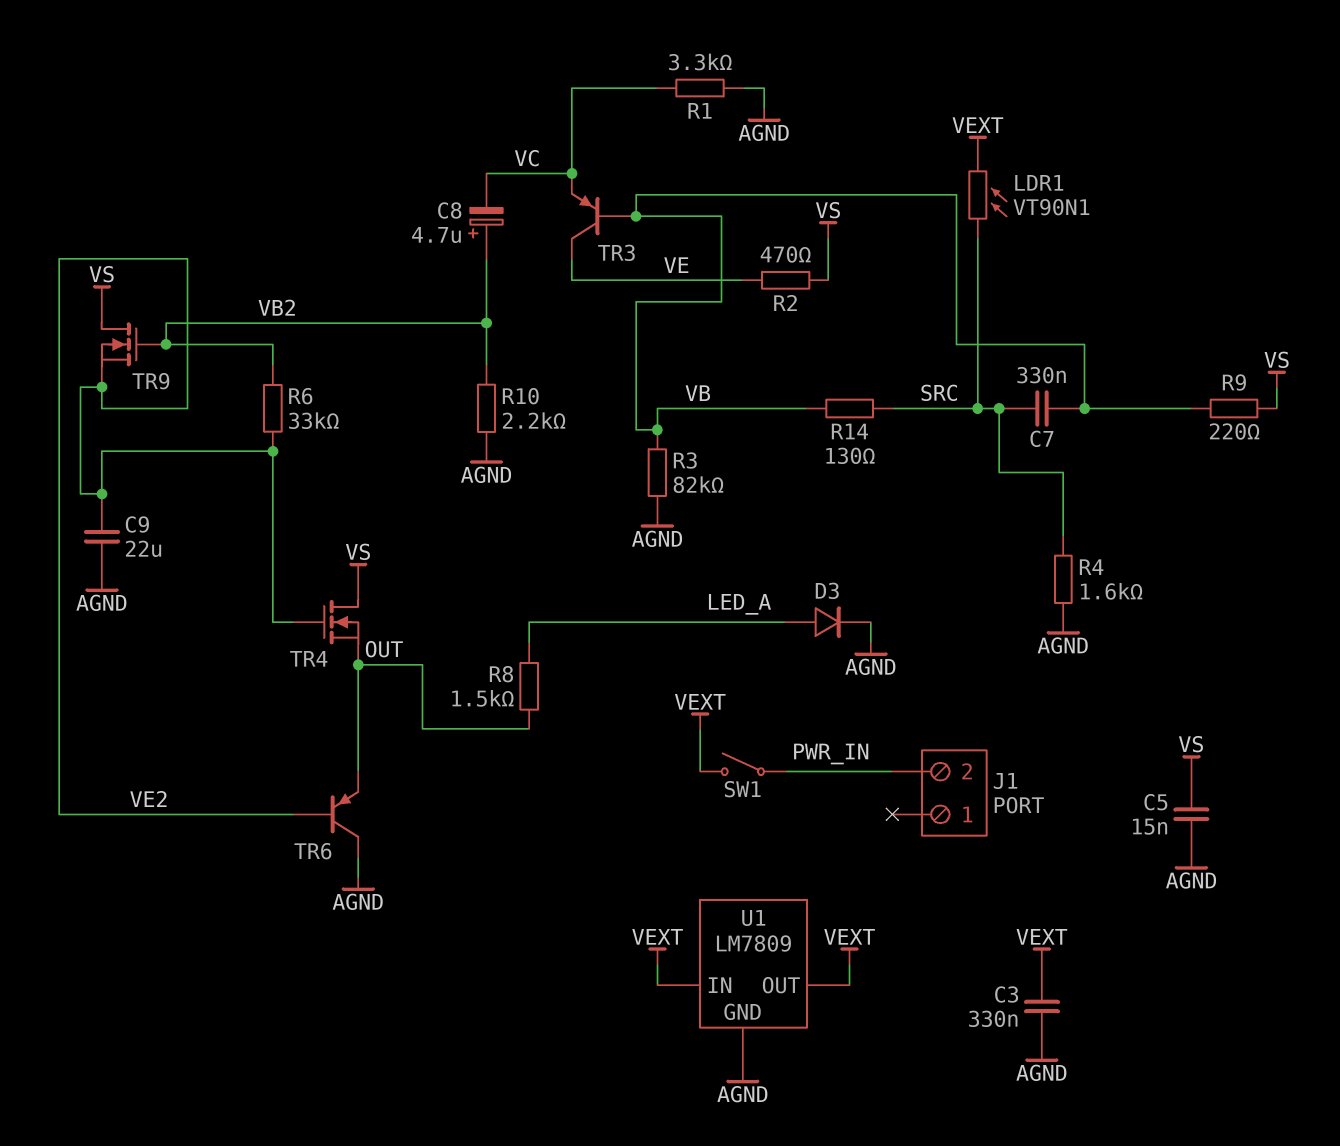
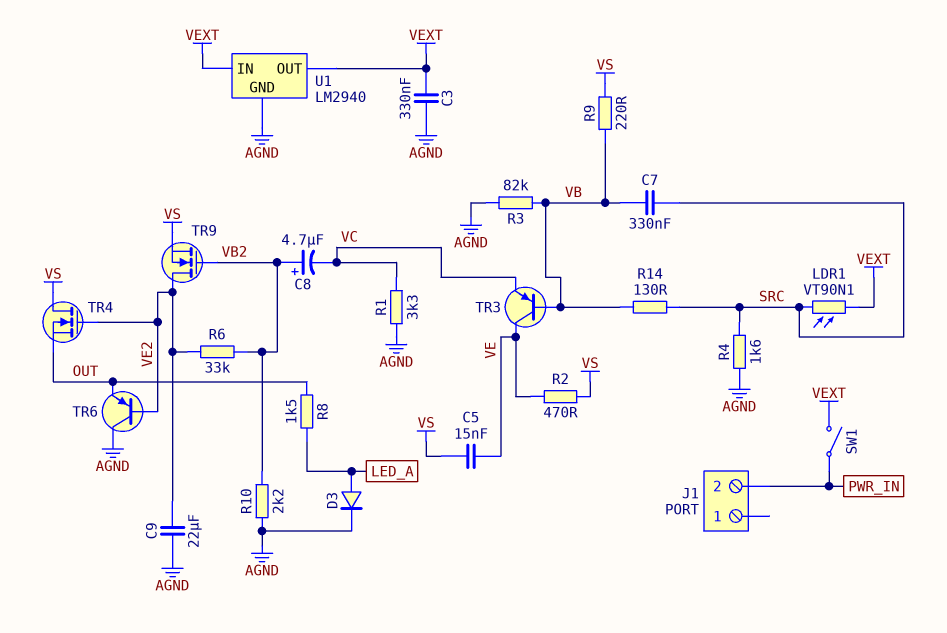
C5: 15nF (AGND, VS) -> 15nF (VE, VS)
TR9: NMOS (G VB2, D VS, S VE2) -> NMOS (G VB2, D VE2, S VS)
U1: LM7809 -> LM2940

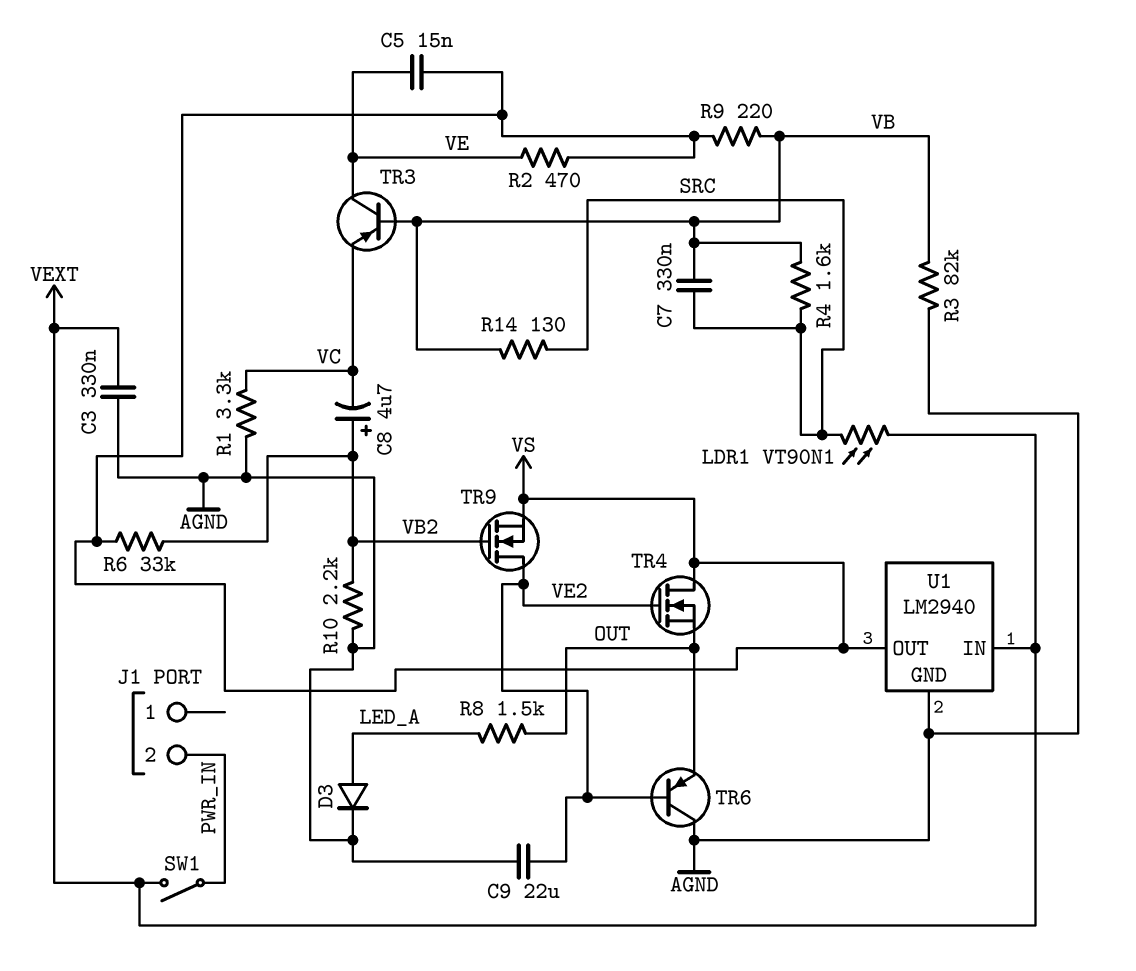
R4: 1.6k (AGND, SRC) -> 1.6k (SRC, VB)
R6: 33k (VB2, VE2) -> 33k (VB2, VS)
U1 pin OUT: VEXT -> VS

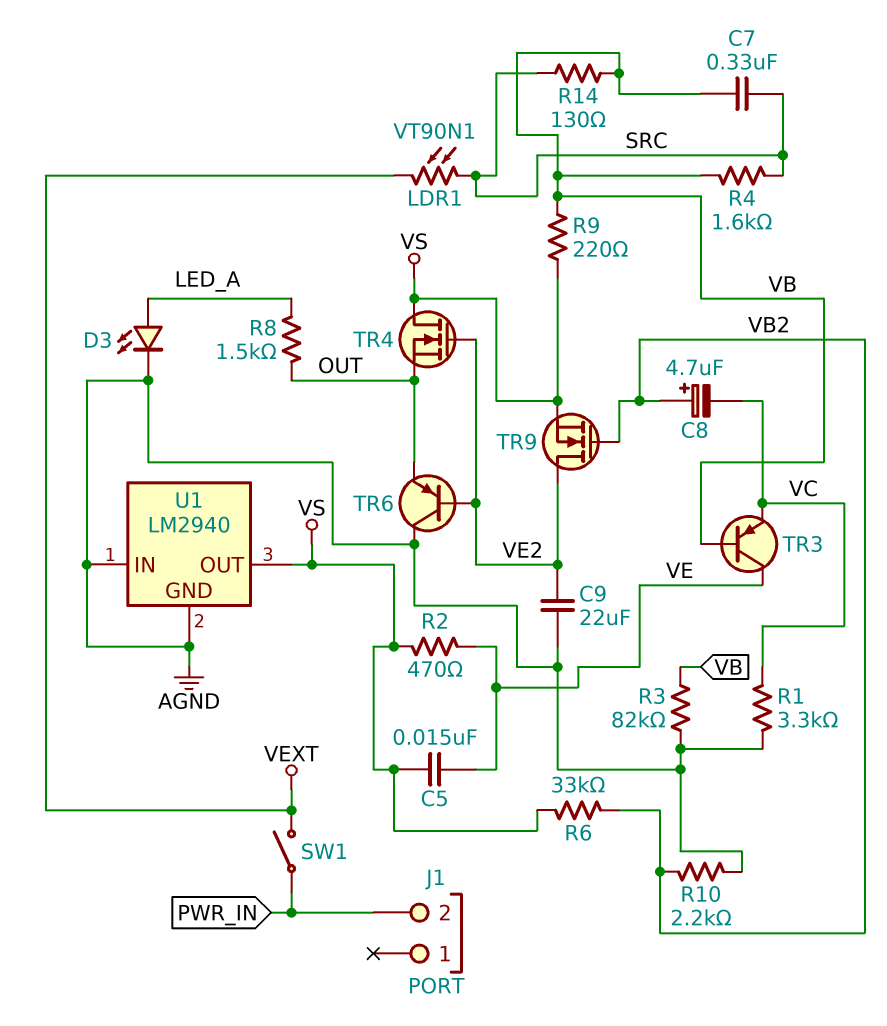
C3: 330nF (AGND, VEXT) -> none
D3: diode (A LED_A, K AGND) -> LED (A LED_A, K AGND)
U1 pin IN: VEXT -> AGND

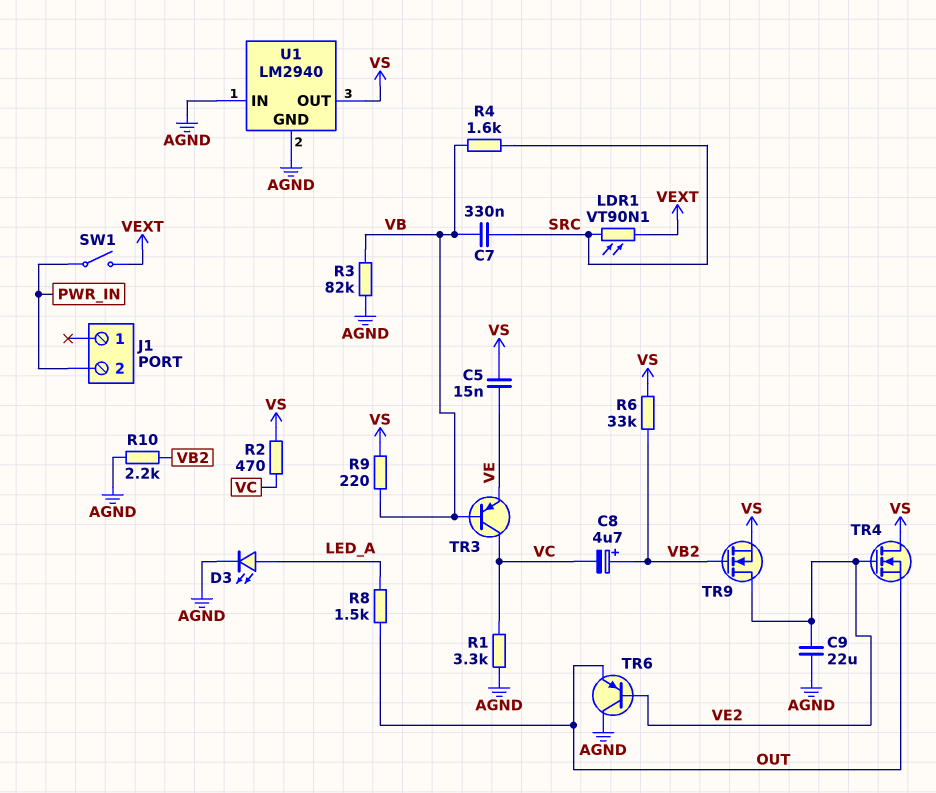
R2: 470 (VE, VS) -> 470 (VC, VS)
R14: 130 (SRC, VB) -> none
TR3: PNP (B VB, C VE, E VC) -> PNP (B VB, C VC, E VE)

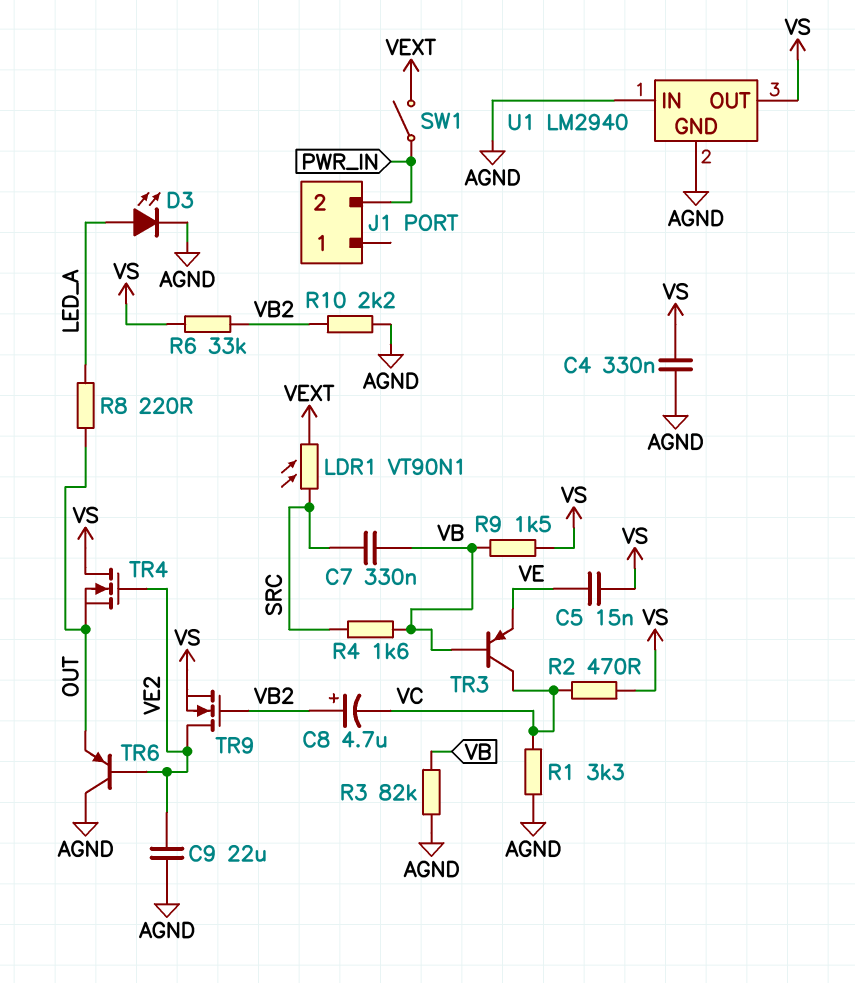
C4: none -> 330nF (AGND, VS)
R8: 1.5k (LED_A, OUT) -> 220 (LED_A, OUT)
R9: 220 (VB, VS) -> 1.5k (VB, VS)

